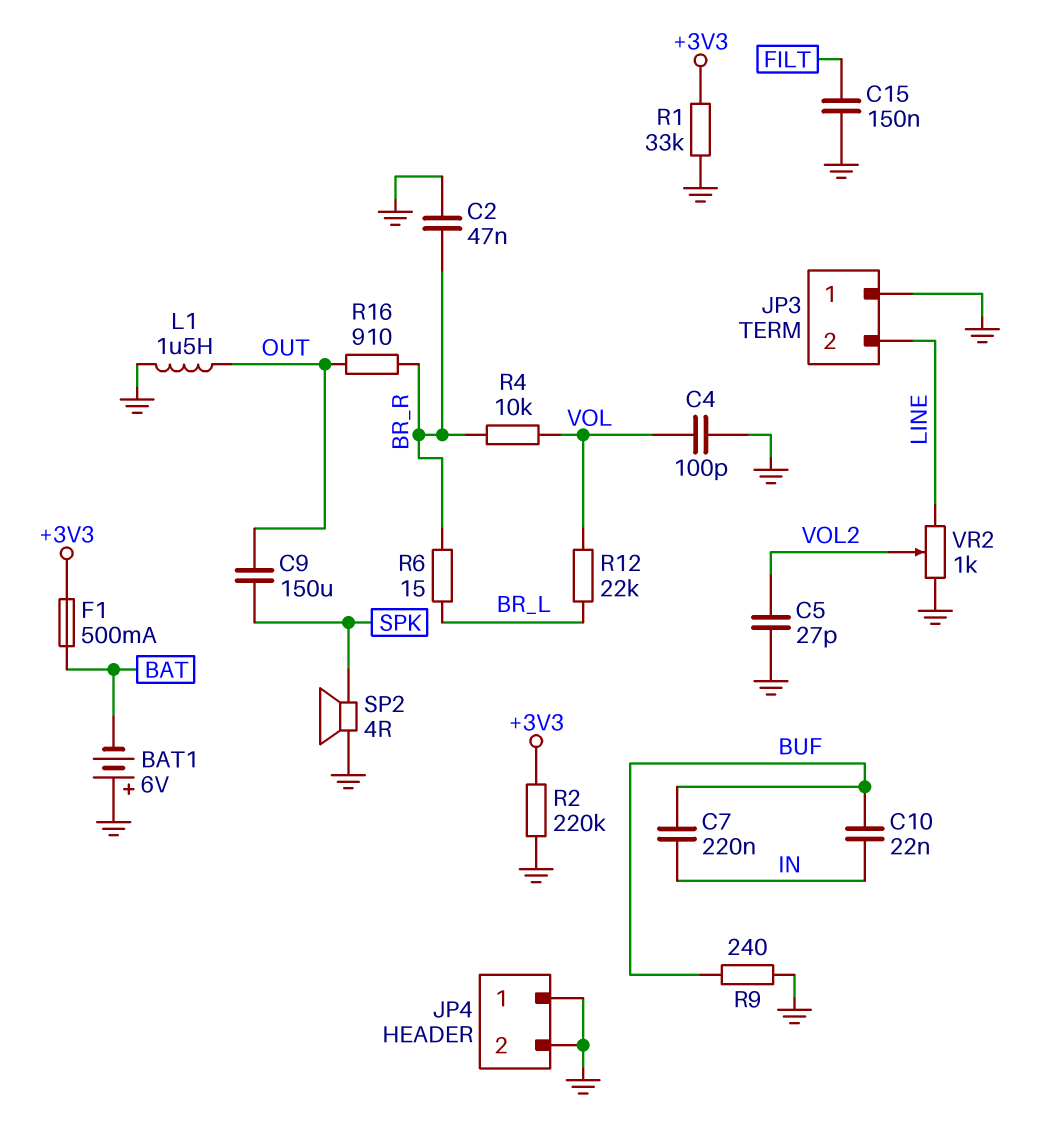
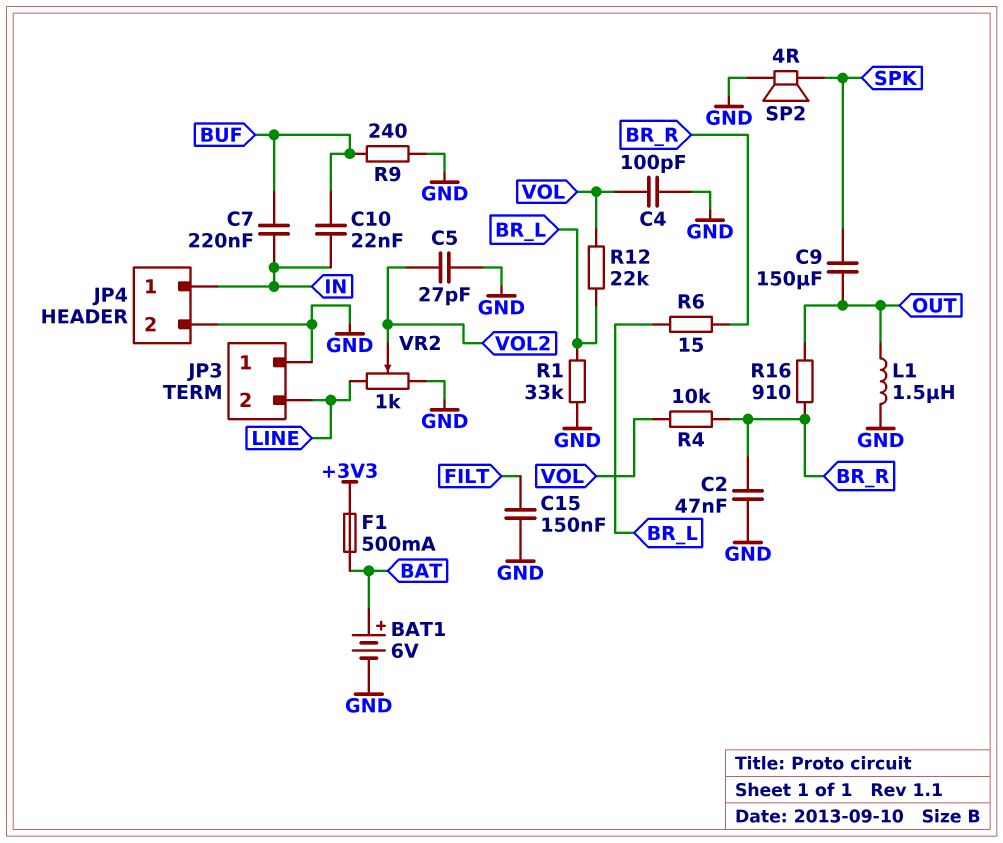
BAT1: 6V (plus GND, minus BAT) -> 6V (plus BAT, minus GND)
JP4 pin 1: GND -> IN
R1: 33k (+3V3, GND) -> 33k (BR_L, GND)
R2: 220k (+3V3, GND) -> none

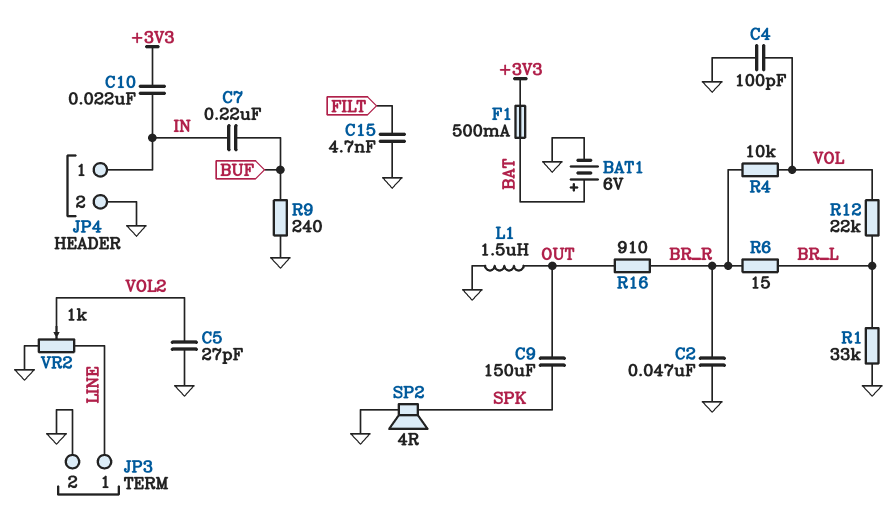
C10: 22nF (BUF, IN) -> 22nF (+3V3, IN)
C15: 150nF (FILT, GND) -> 4.7nF (FILT, GND)
JP3 pin 1: GND -> LINE
JP3 pin 2: LINE -> GND

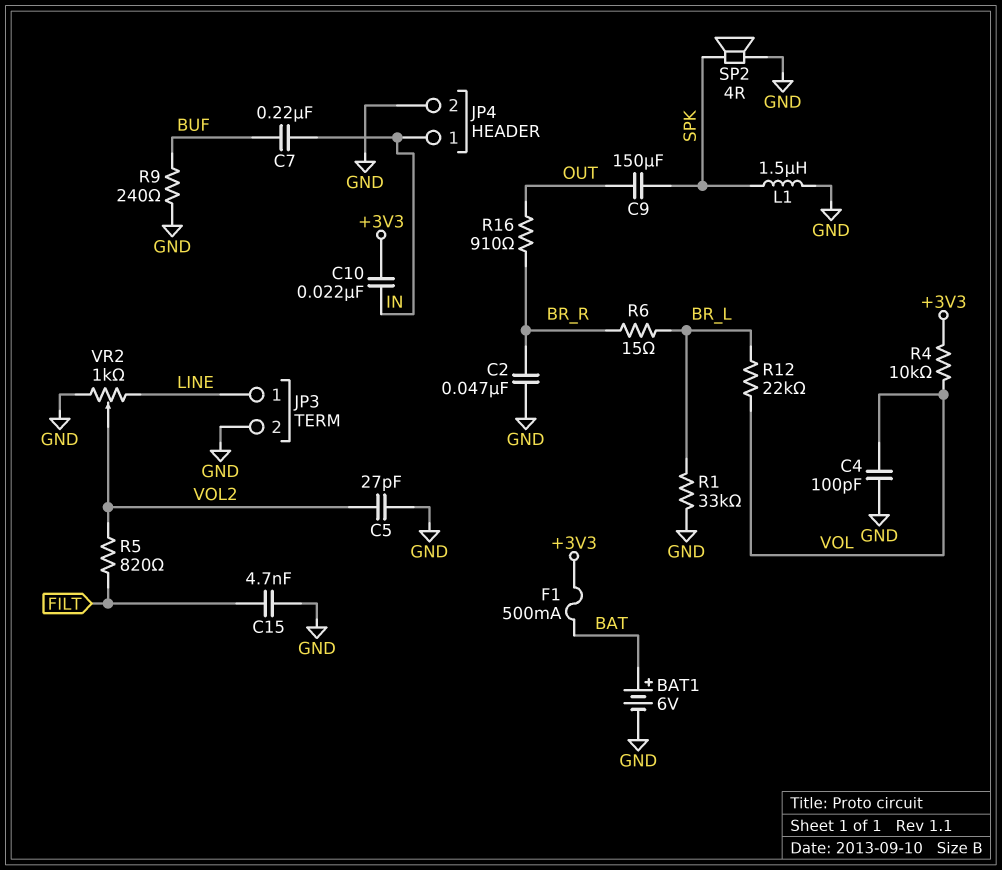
L1: 1.5uH (GND, OUT) -> 1.5uH (GND, SPK)
R4: 10k (BR_R, VOL) -> 10k (+3V3, VOL)
R5: none -> 820 (FILT, VOL2)

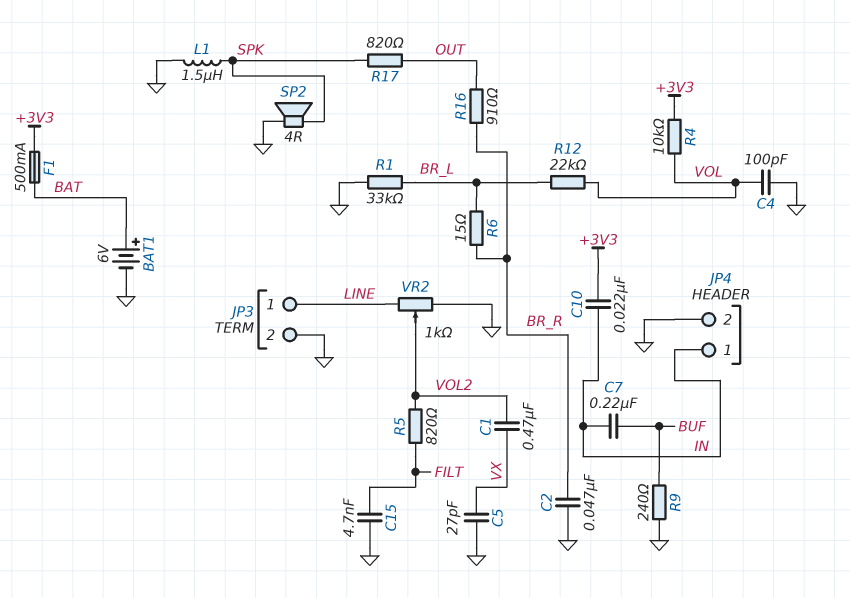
C1: none -> 470nF (VOL2, VX)
C5: 27pF (GND, VOL2) -> 27pF (GND, VX)
C9: 150uF (OUT, SPK) -> none
R17: none -> 820 (OUT, SPK)

